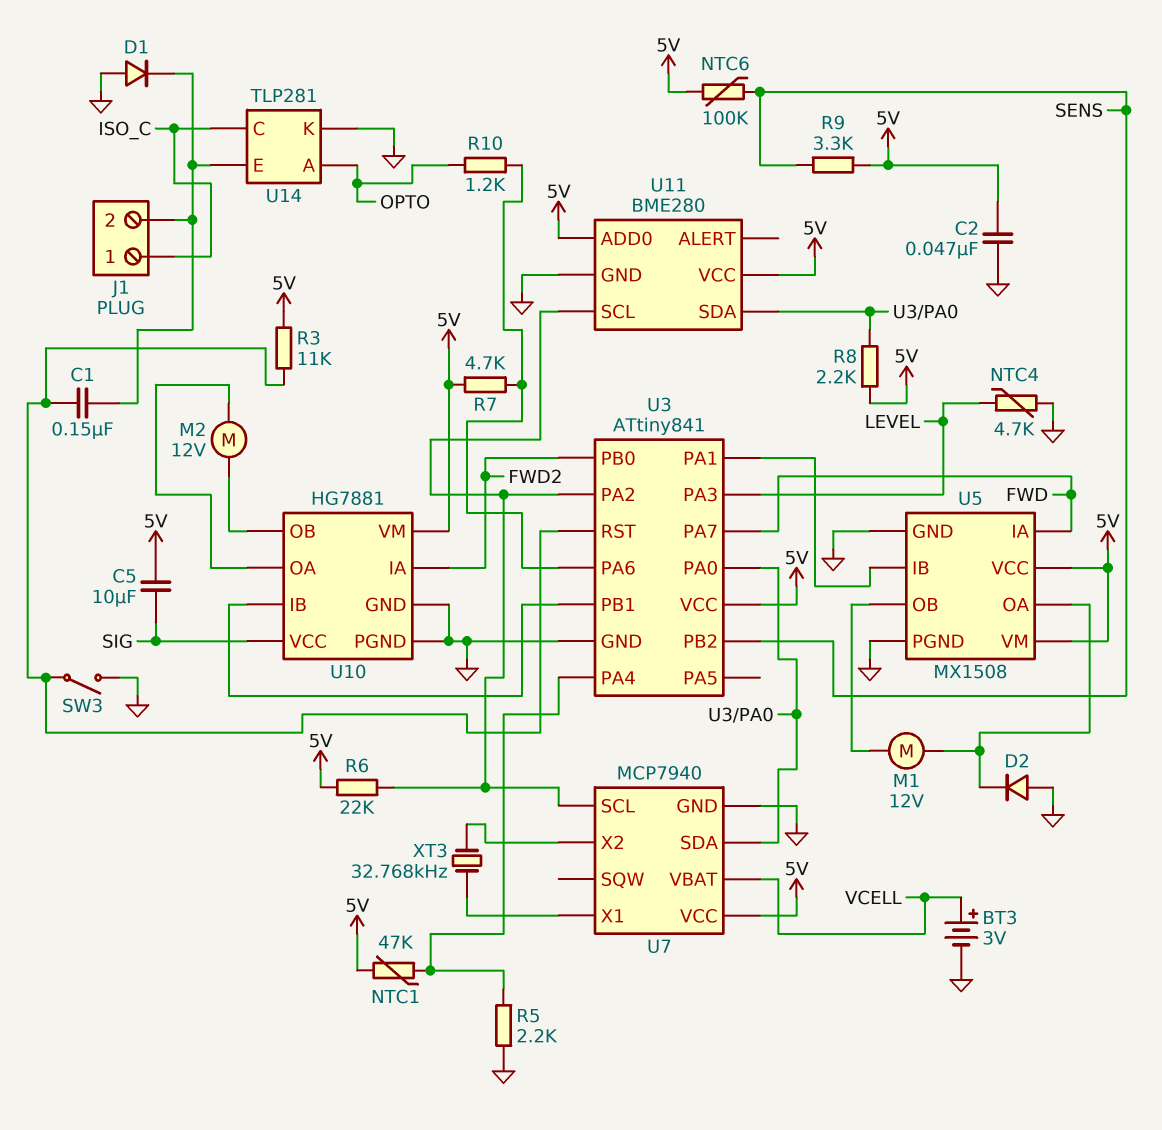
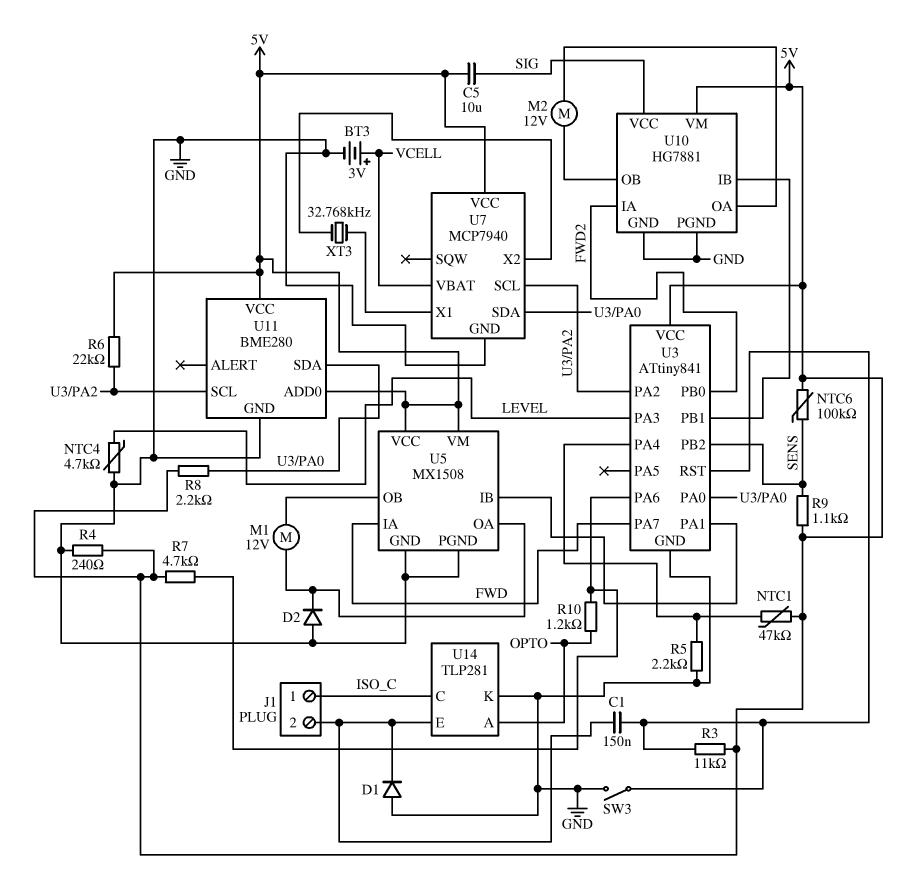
C2: 47nF (5V, GND) -> none
R4: none -> 240 (5V, GND)
R9: 3.3k (5V, SENS) -> 1.1k (5V, SENS)

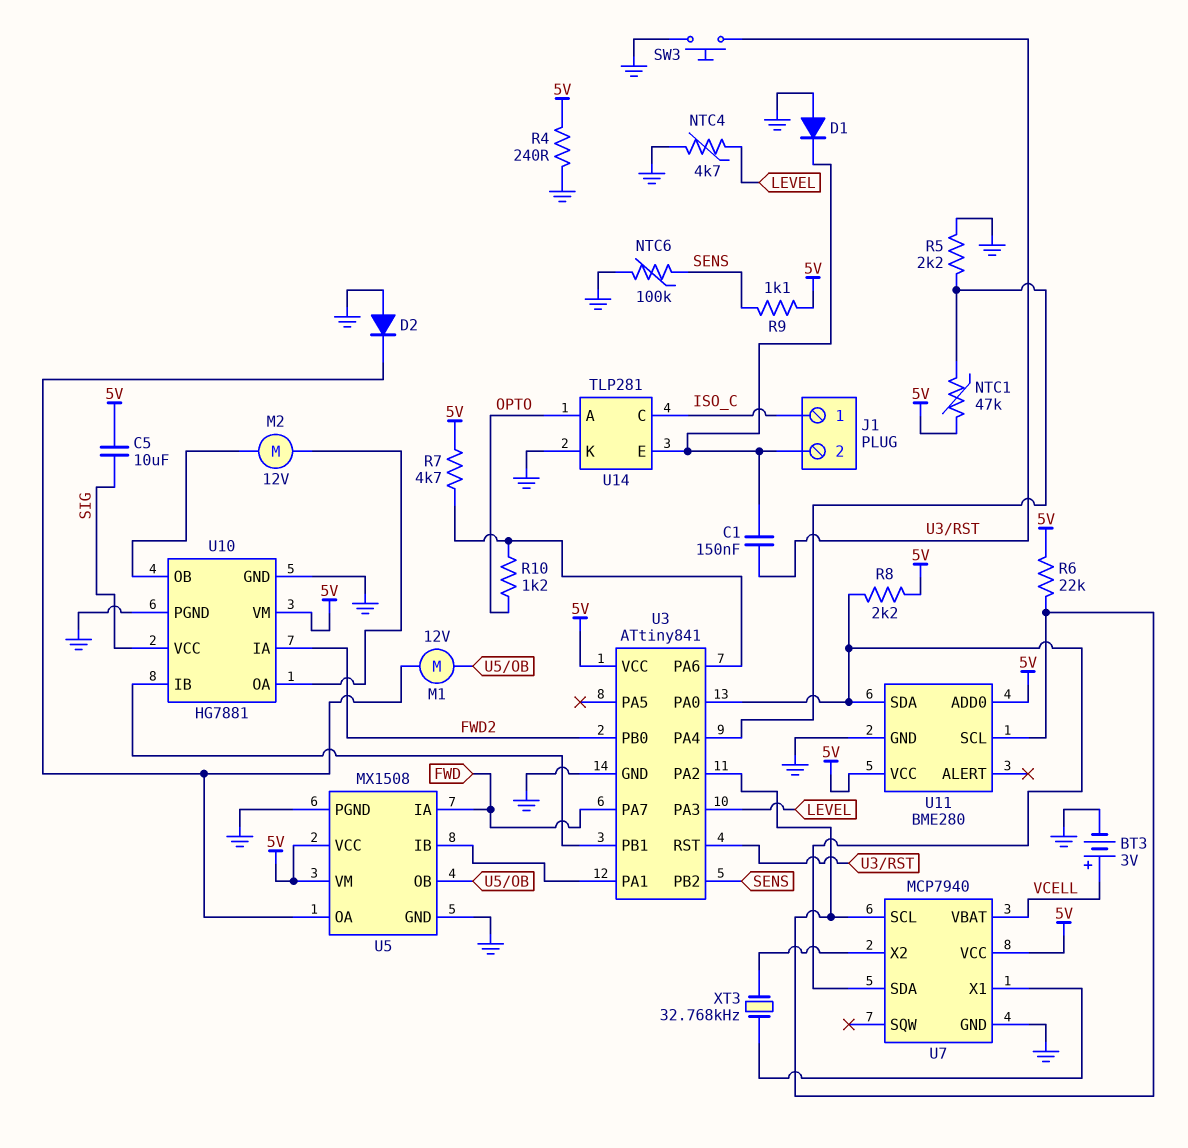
NTC6: 100k (5V, SENS) -> 100k (GND, SENS)
R3: 11k (5V, U3/RST) -> none
SW3: switch (GND, U3/RST) -> button (GND, U3/RST)

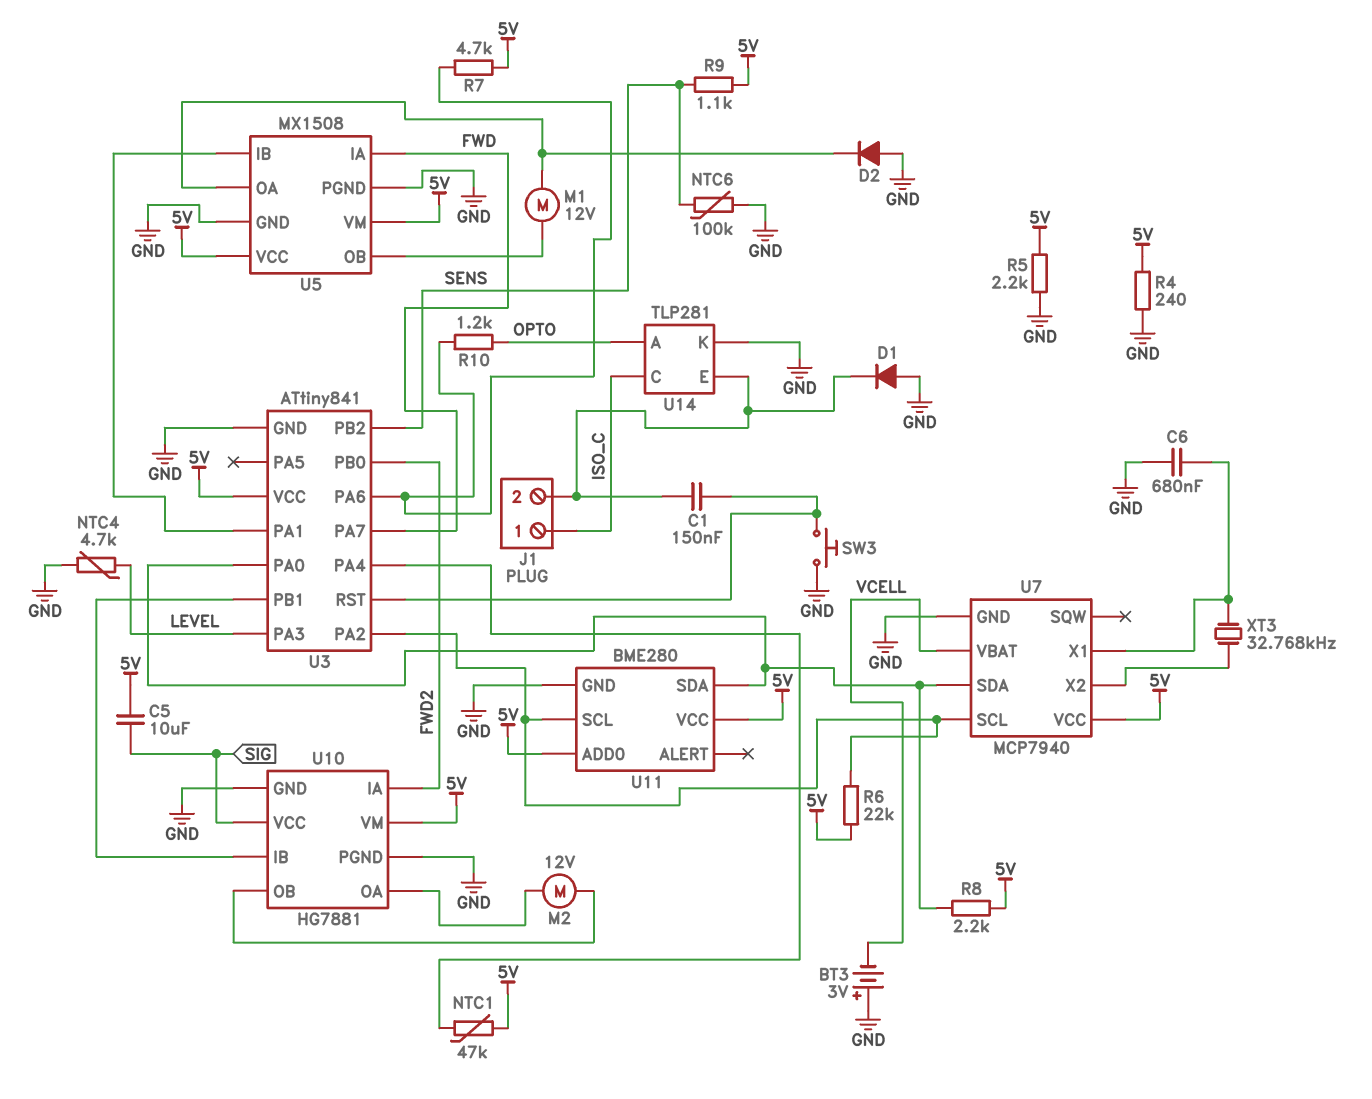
BT3: 3V (plus VCELL, minus GND) -> 3V (plus GND, minus VCELL)
C6: none -> 680nF (GND, U7/X1)
R5: 2.2k (GND, U3/PA4) -> 2.2k (5V, GND)

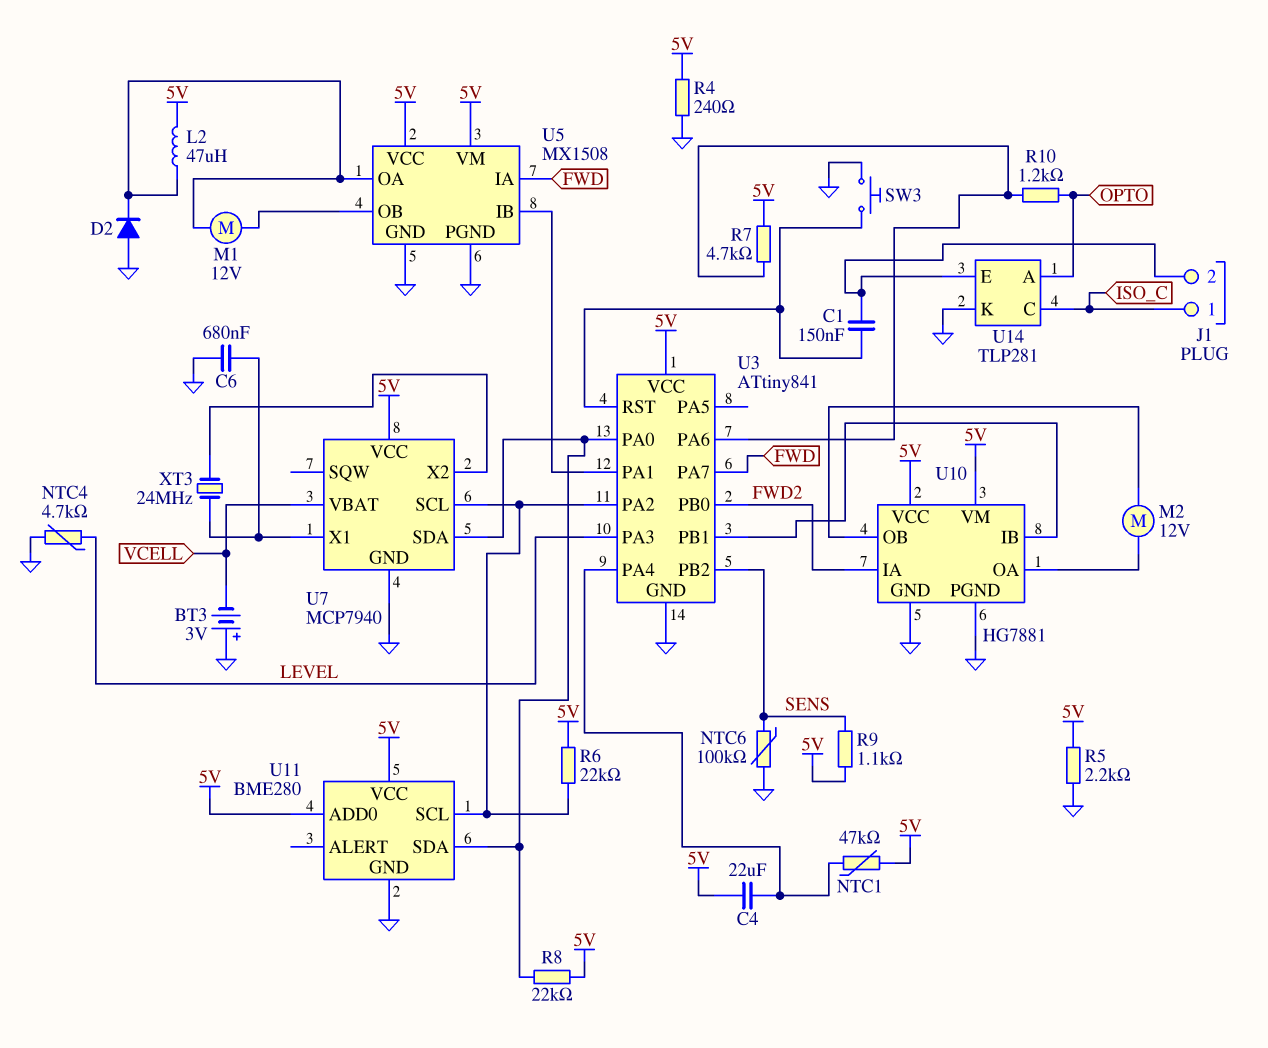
C4: none -> 22uF (5V, U3/PA4)
C5: 10uF (5V, SIG) -> none
D1: diode (A GND, K J1/2) -> none
L2: none -> 47uH (5V, U5/OA)
R8: 2.2k (5V, U3/PA0) -> 22k (5V, U3/PA0)
U10 pin VCC: SIG -> 5V
XT3: 32.768kHz (U7/X1, U7/X2) -> 24MHz (U7/X1, U7/X2)

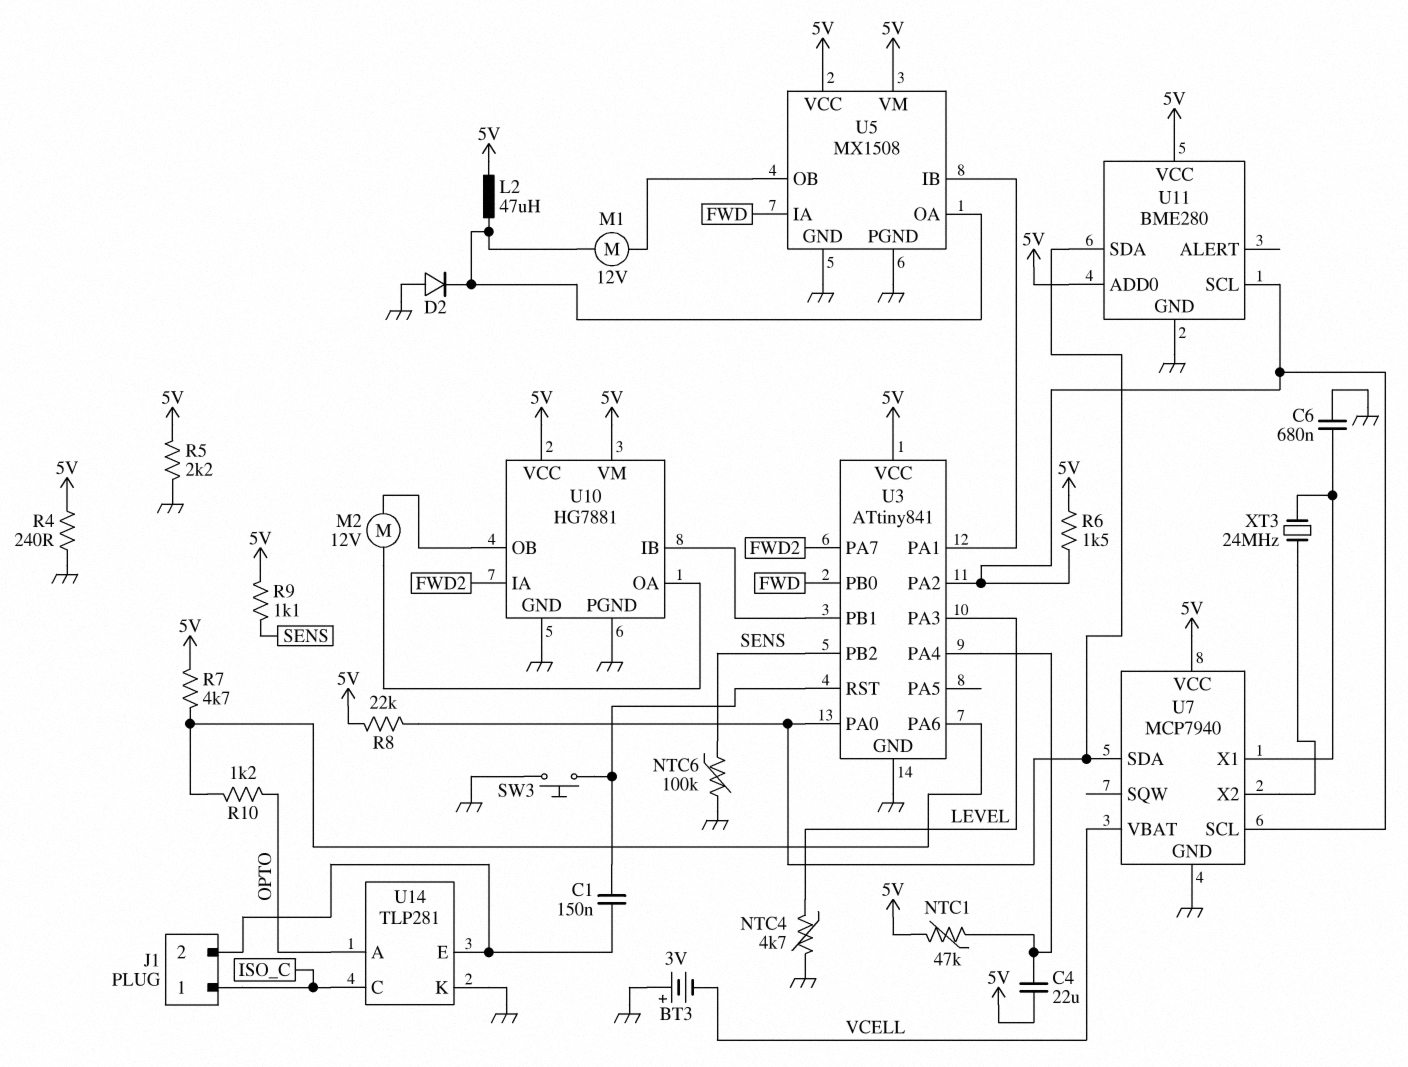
R6: 22k (5V, U3/PA2) -> 1.5k (5V, U3/PA2)
U3 pin PA7: FWD -> FWD2
U3 pin PB0: FWD2 -> FWD

